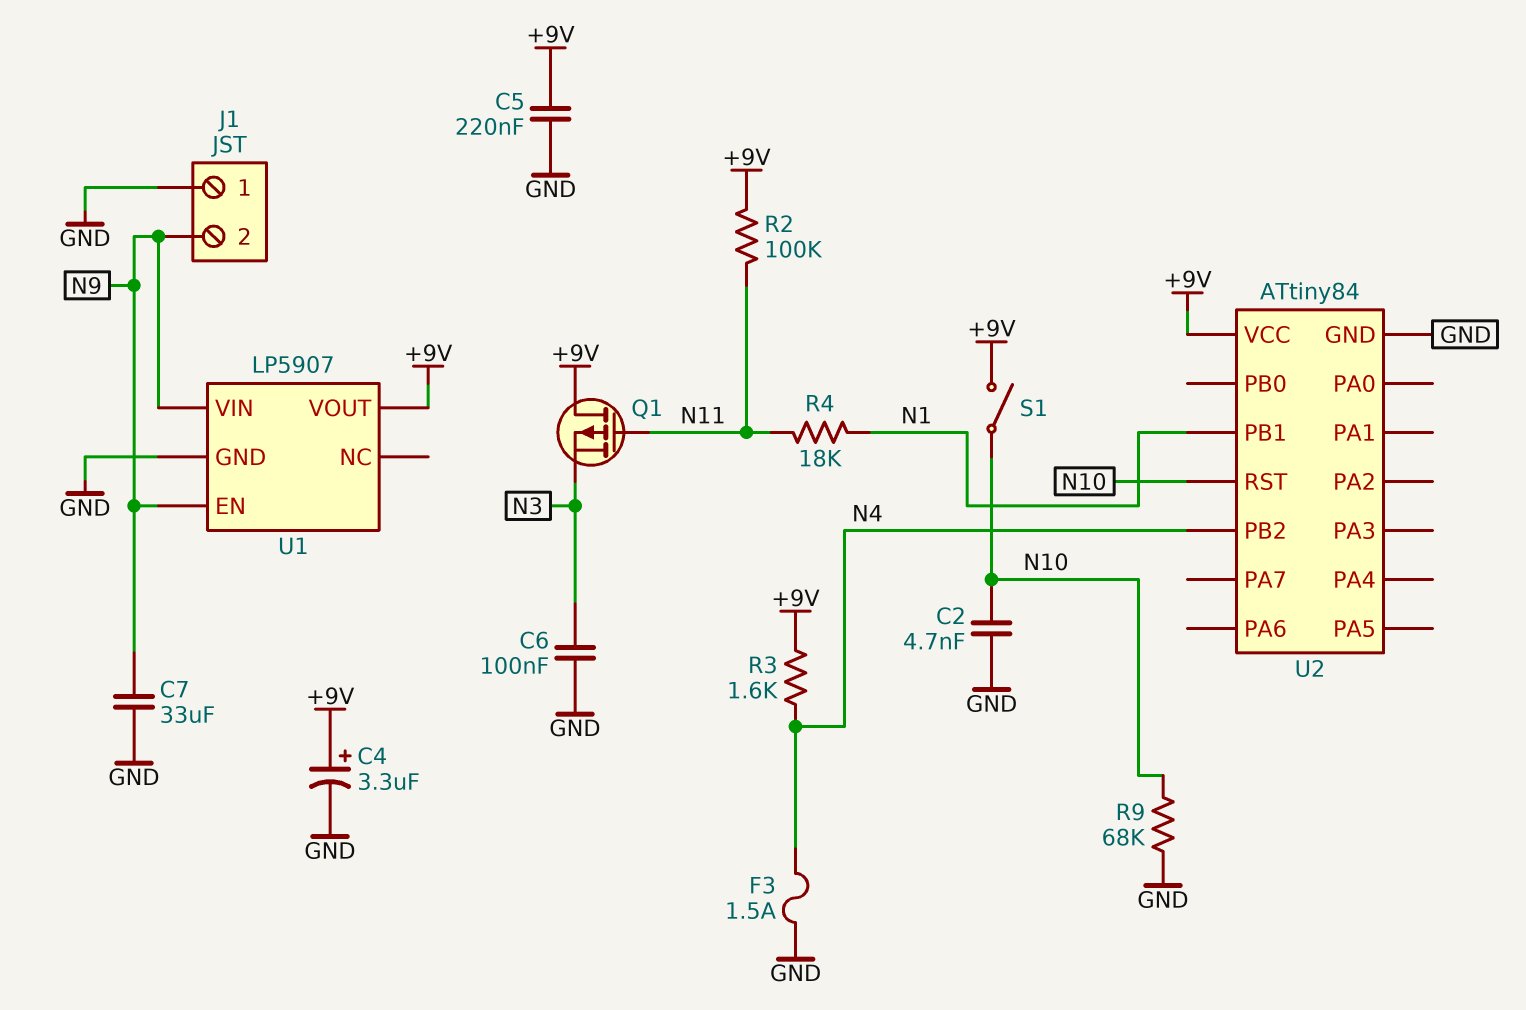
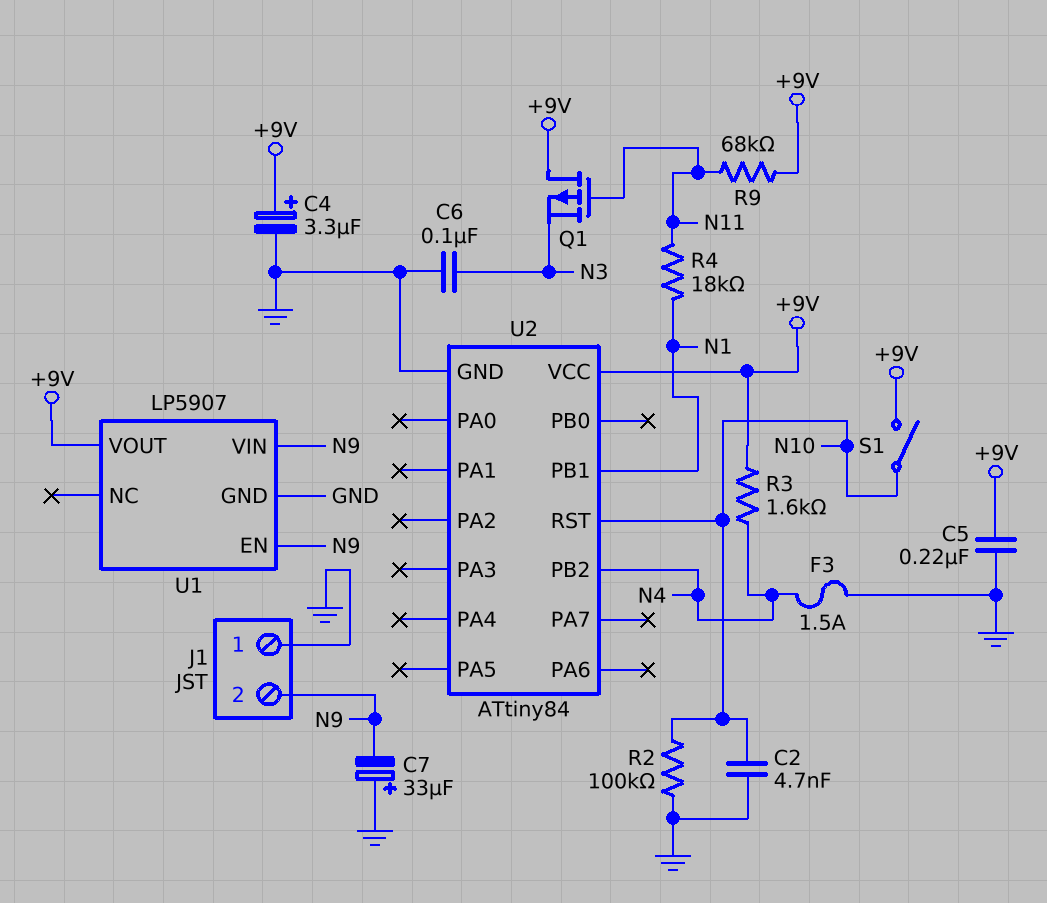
C7: 33uF (GND, N9) -> 33uF (plus GND, minus N9)
R2: 100k (+9V, N11) -> 100k (GND, N10)
R9: 68k (GND, N10) -> 68k (+9V, N11)

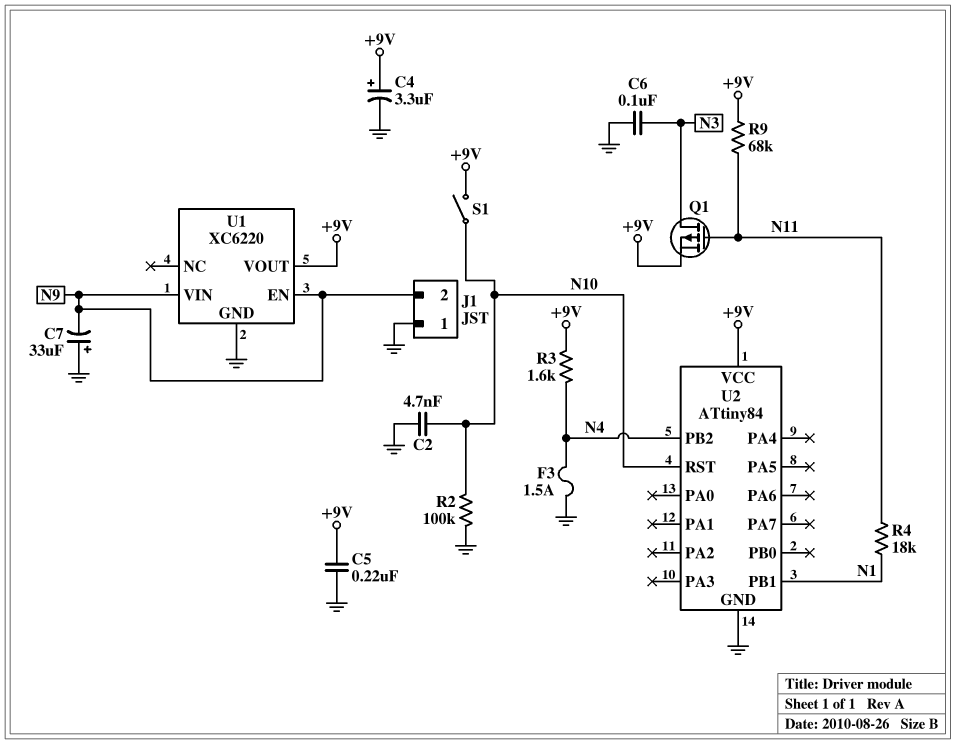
Q1: PMOS (G N11, D +9V, S N3) -> PMOS (G N11, D N3, S +9V)
U1: LP5907 -> XC6220

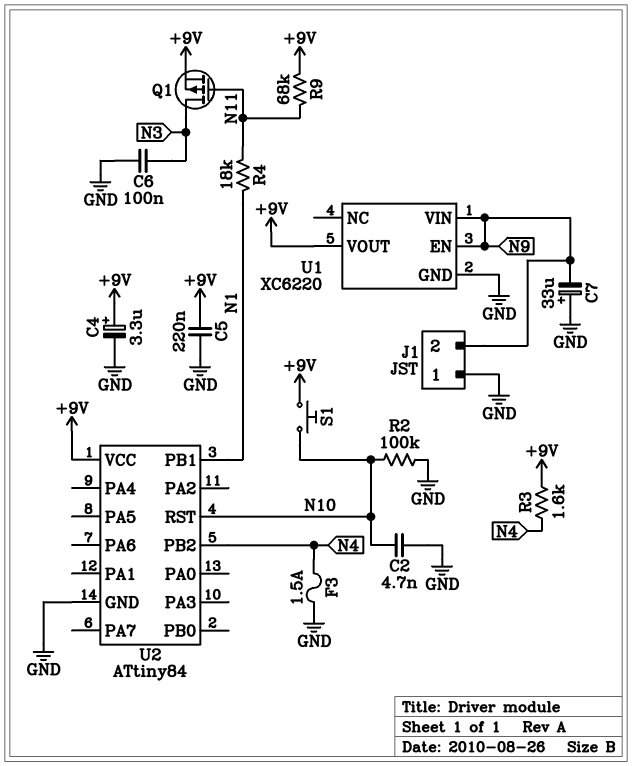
S1: switch (+9V, N10) -> button (+9V, N10)

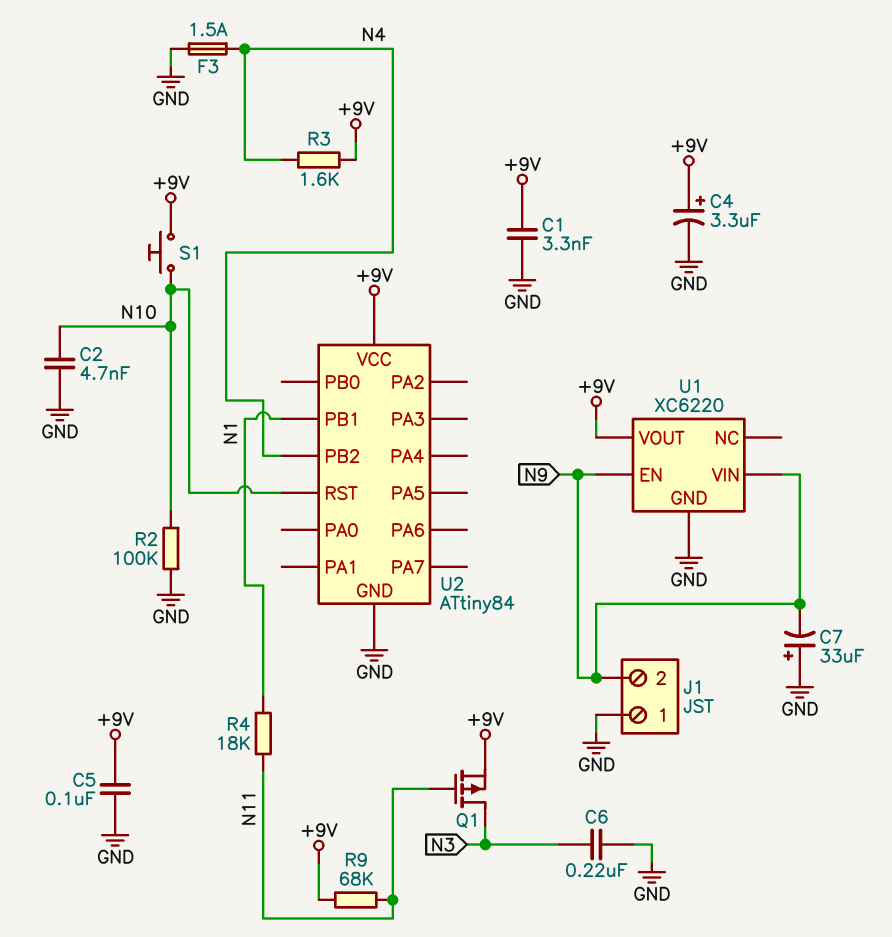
C1: none -> 3.3nF (+9V, GND)
C5: 220nF (+9V, GND) -> 100nF (+9V, GND)
C6: 100nF (GND, N3) -> 220nF (GND, N3)

